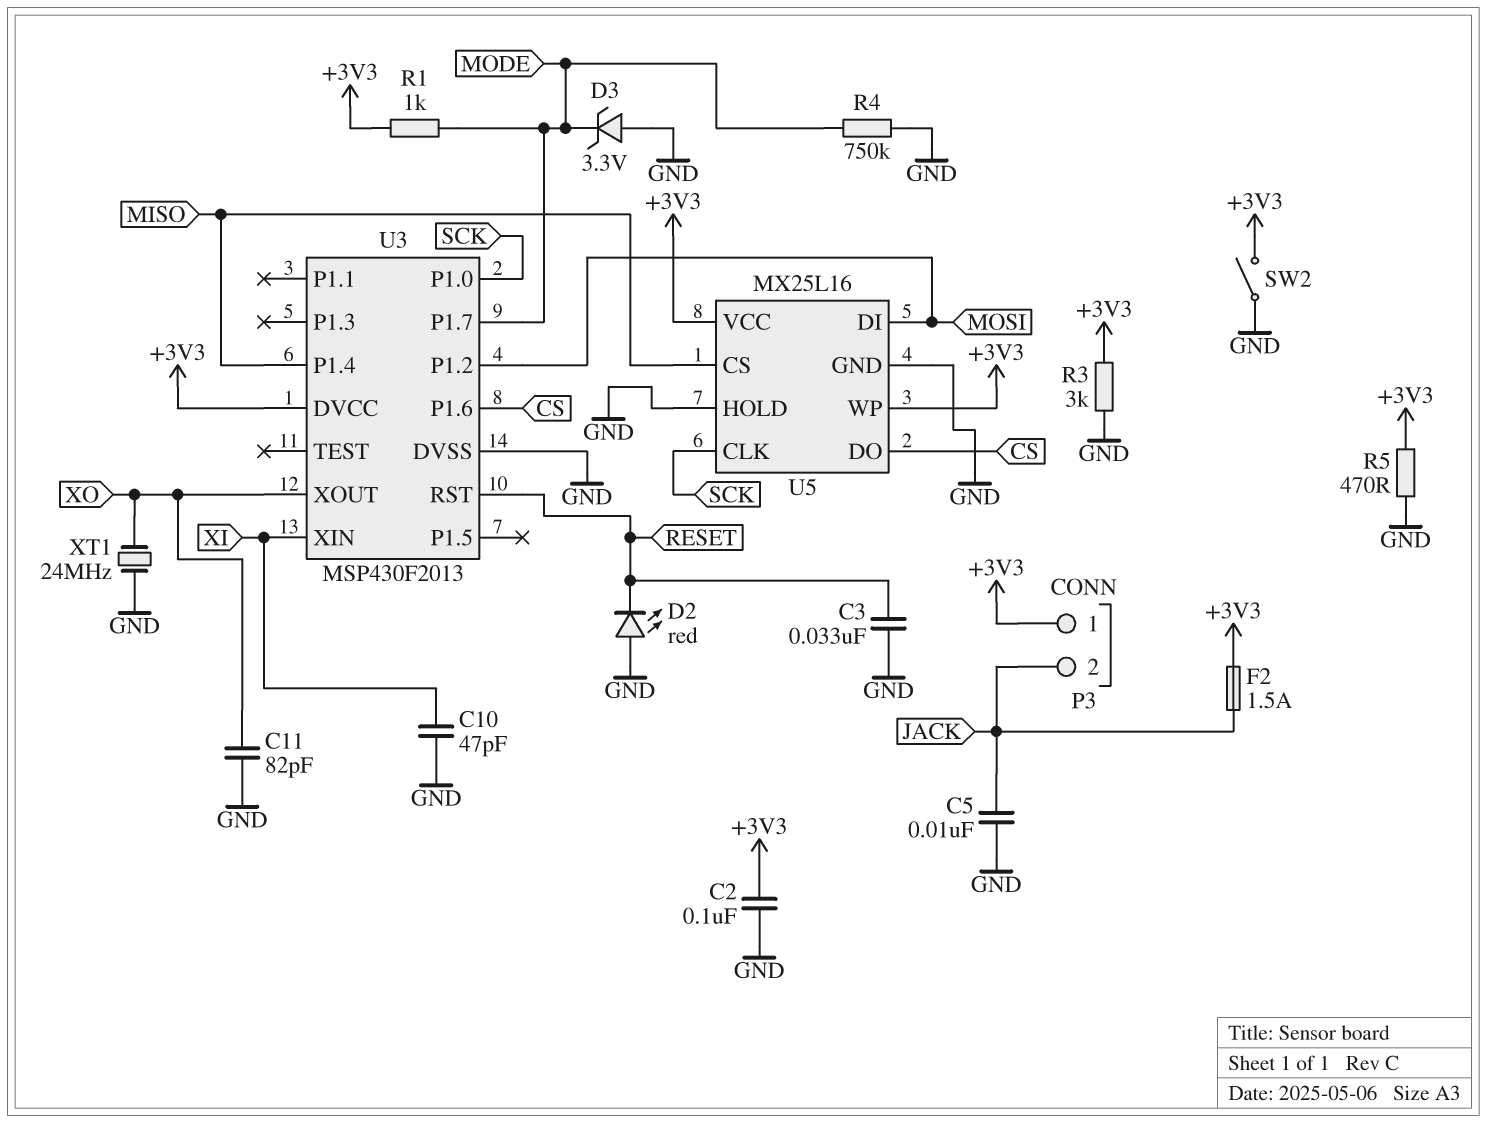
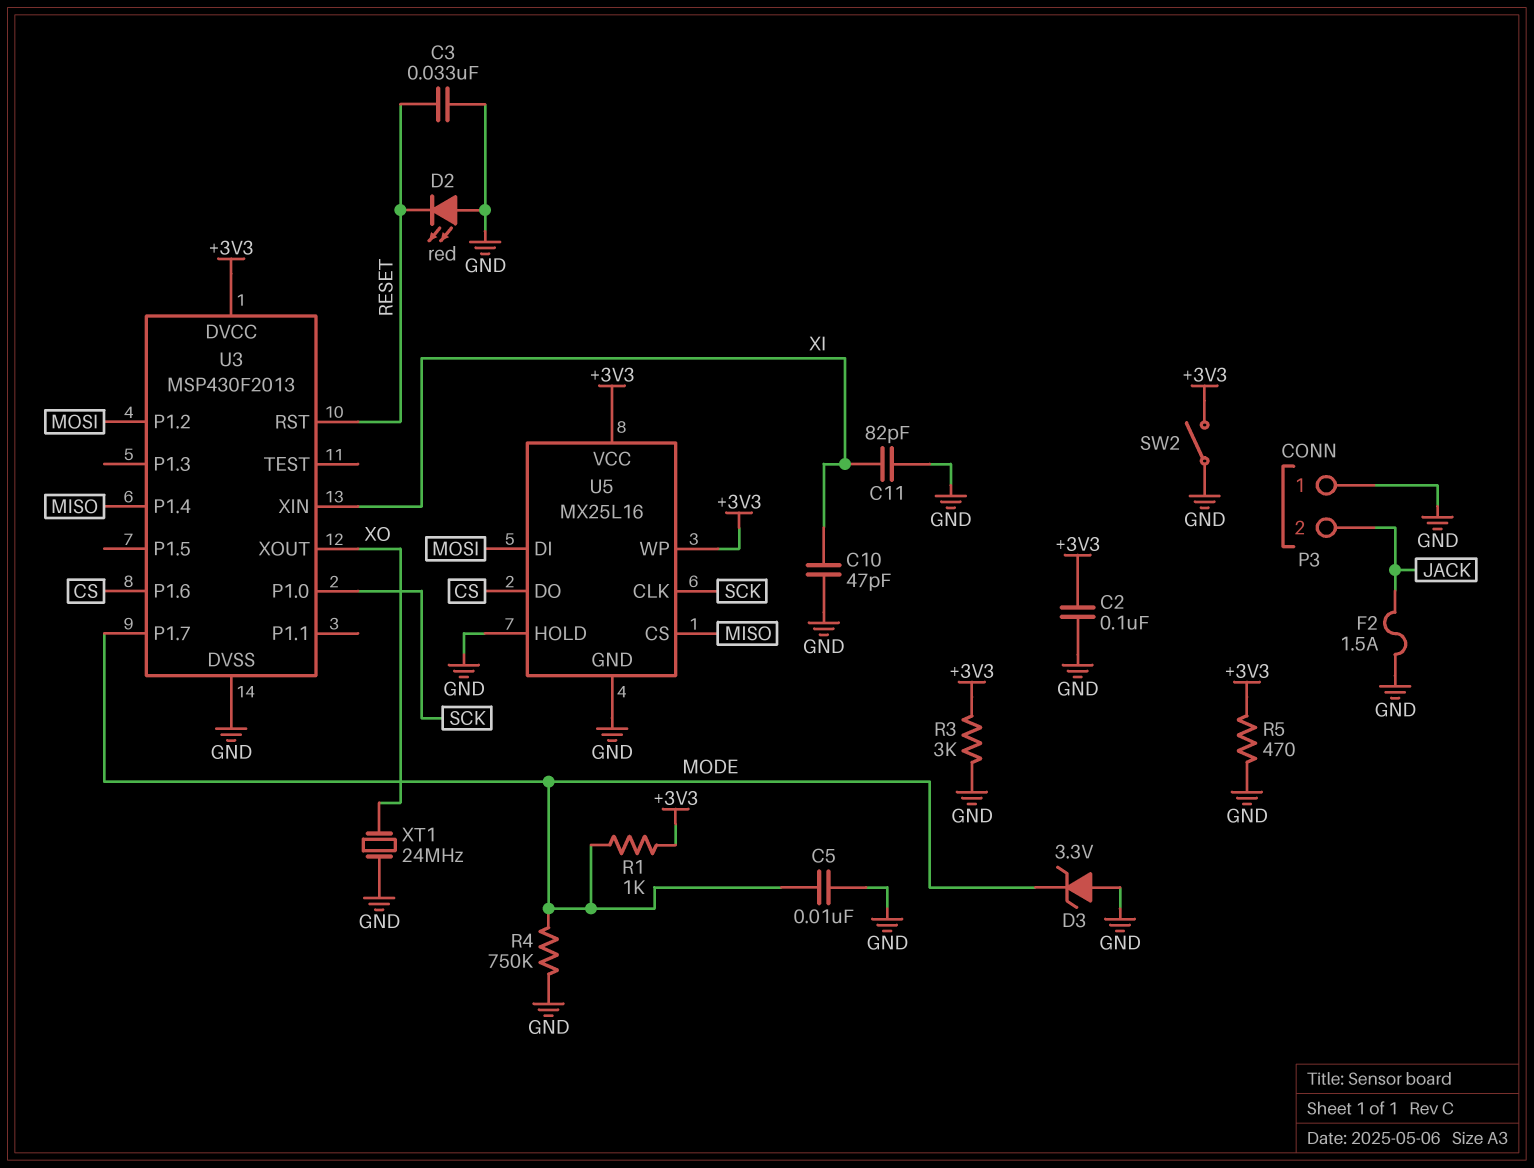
C5: 10nF (GND, JACK) -> 10nF (GND, MODE)
C11: 82pF (GND, XO) -> 82pF (GND, XI)
F2: 1.5A (+3V3, JACK) -> 1.5A (GND, JACK)
P3 pin 1: +3V3 -> GND

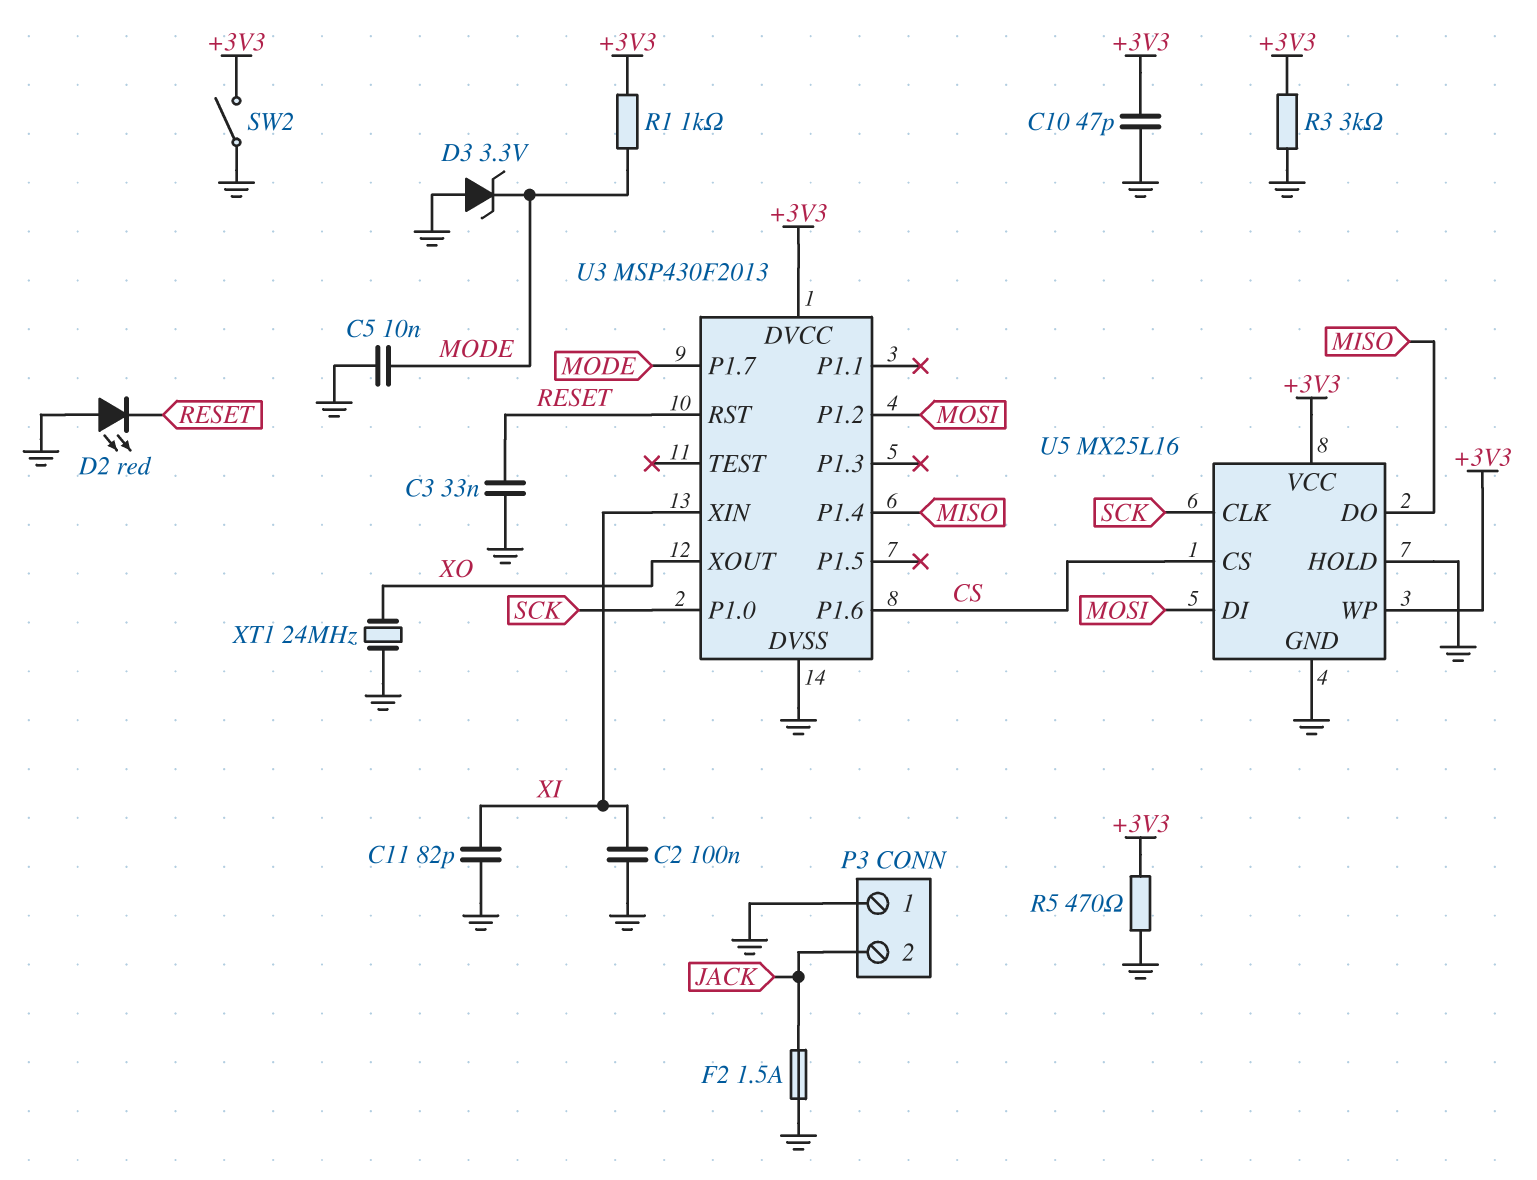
C2: 100nF (+3V3, GND) -> 100nF (GND, XI)
C10: 47pF (GND, XI) -> 47pF (+3V3, GND)
R4: 750k (GND, MODE) -> none
U5 pin CS: MISO -> CS
U5 pin DO: CS -> MISO

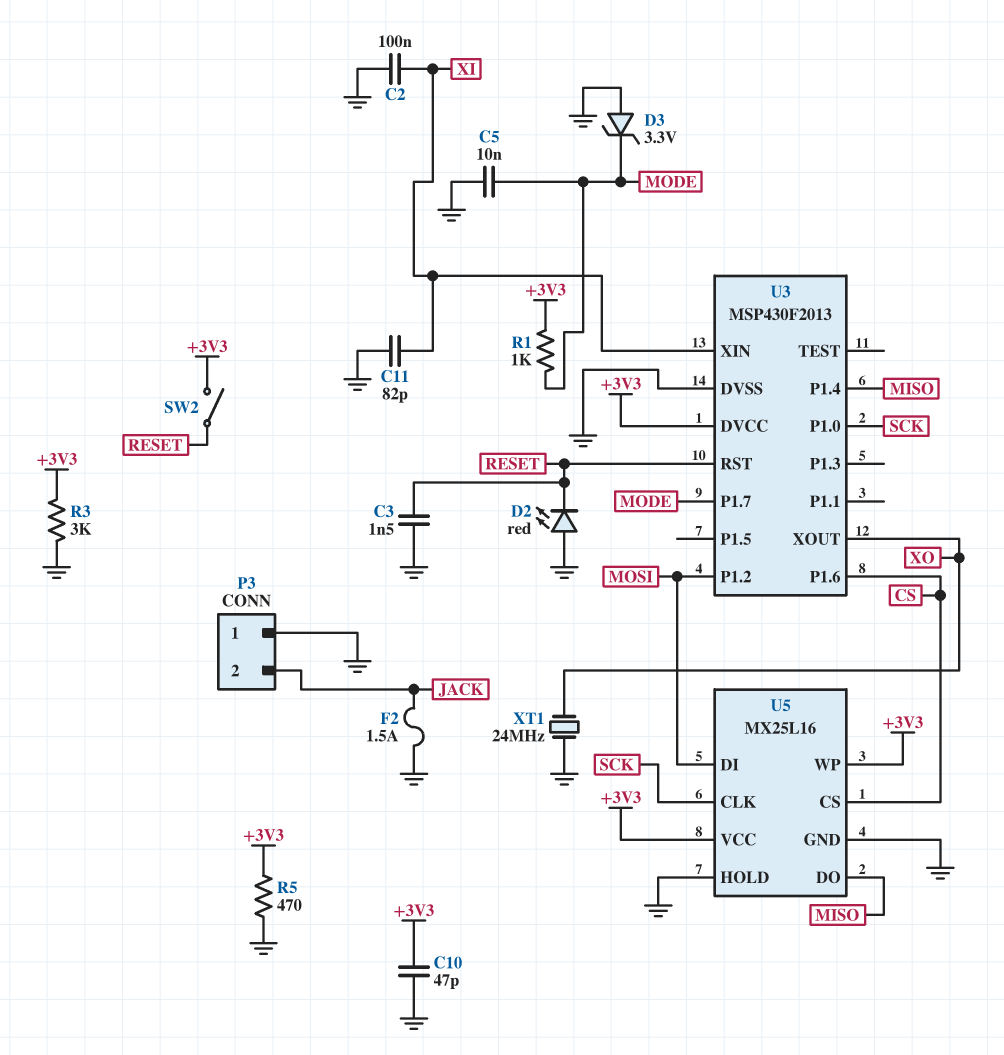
C3: 33nF (GND, RESET) -> 1.5nF (GND, RESET)
SW2: switch (+3V3, GND) -> switch (+3V3, RESET)

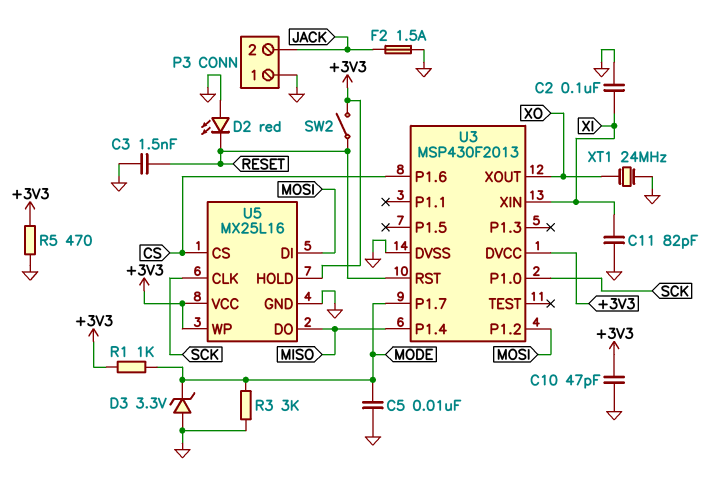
R3: 3k (+3V3, GND) -> 3k (GND, MODE)
U5 pin HOLD: GND -> +3V3

